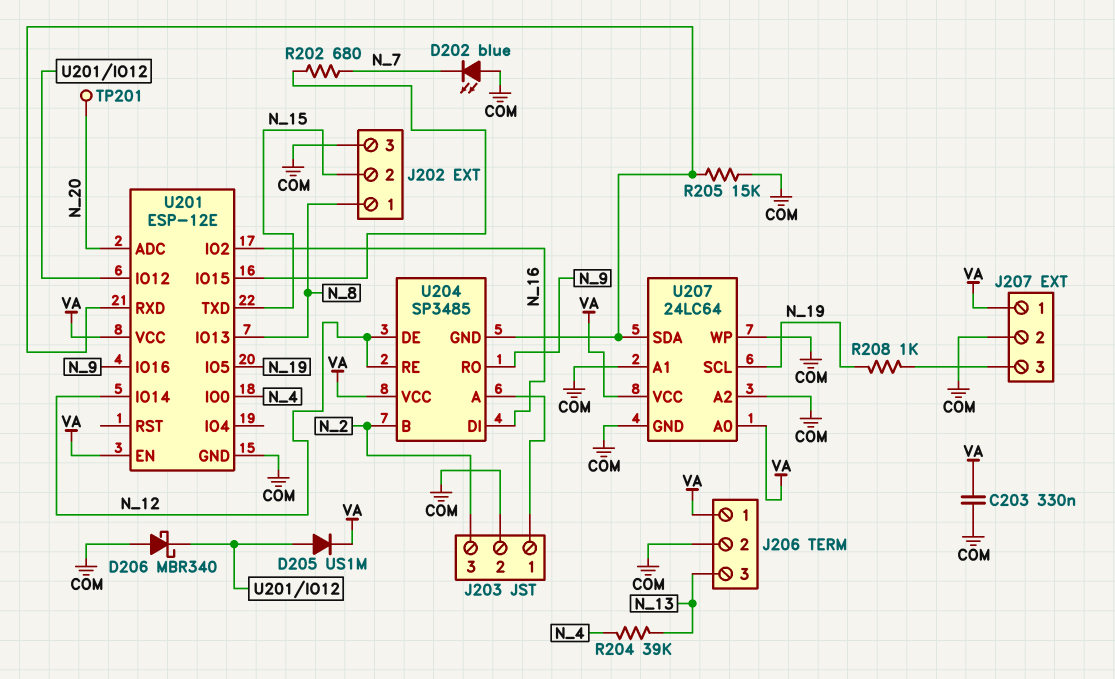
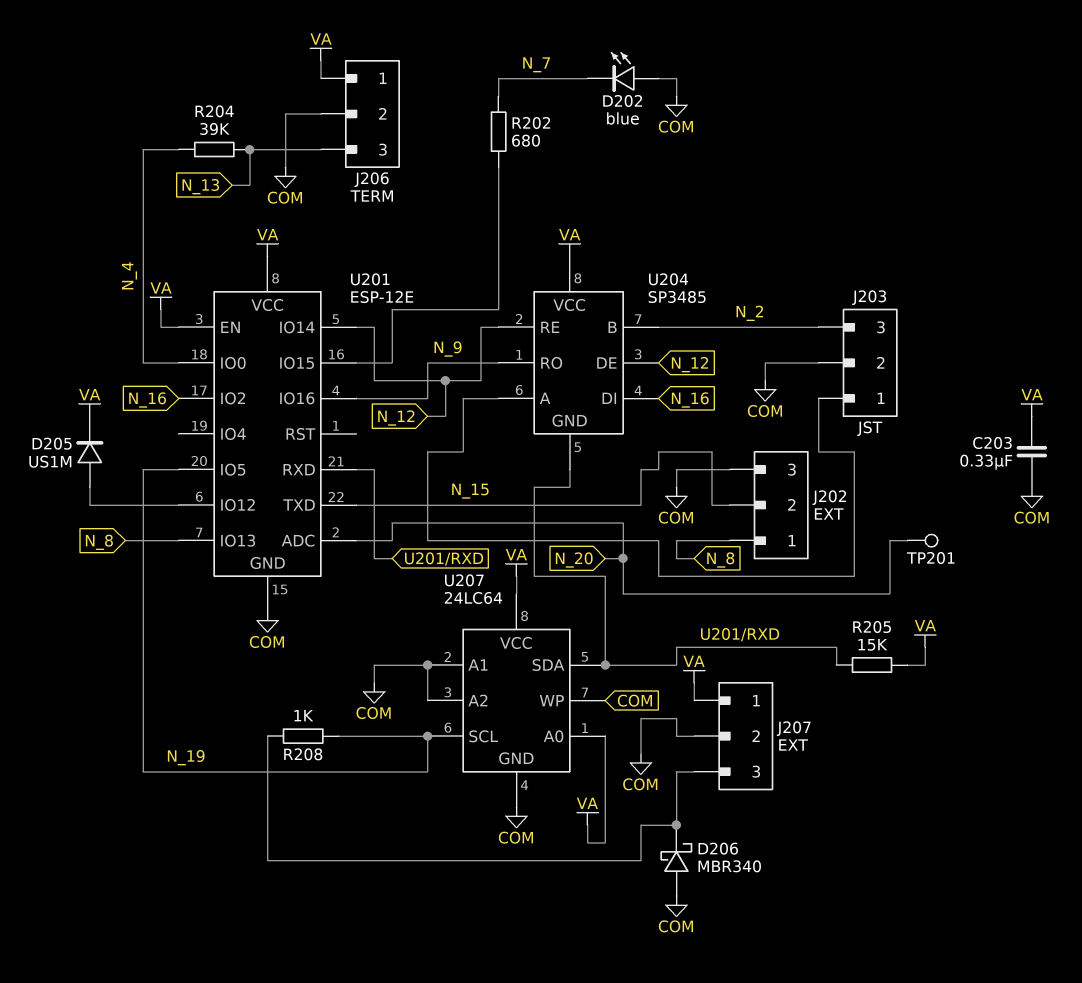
D206: schottky MBR340 (A COM, K U201/IO12) -> schottky MBR340 (A COM, K J207/3)
R205: 15k (COM, U201/RXD) -> 15k (U201/RXD, VA)

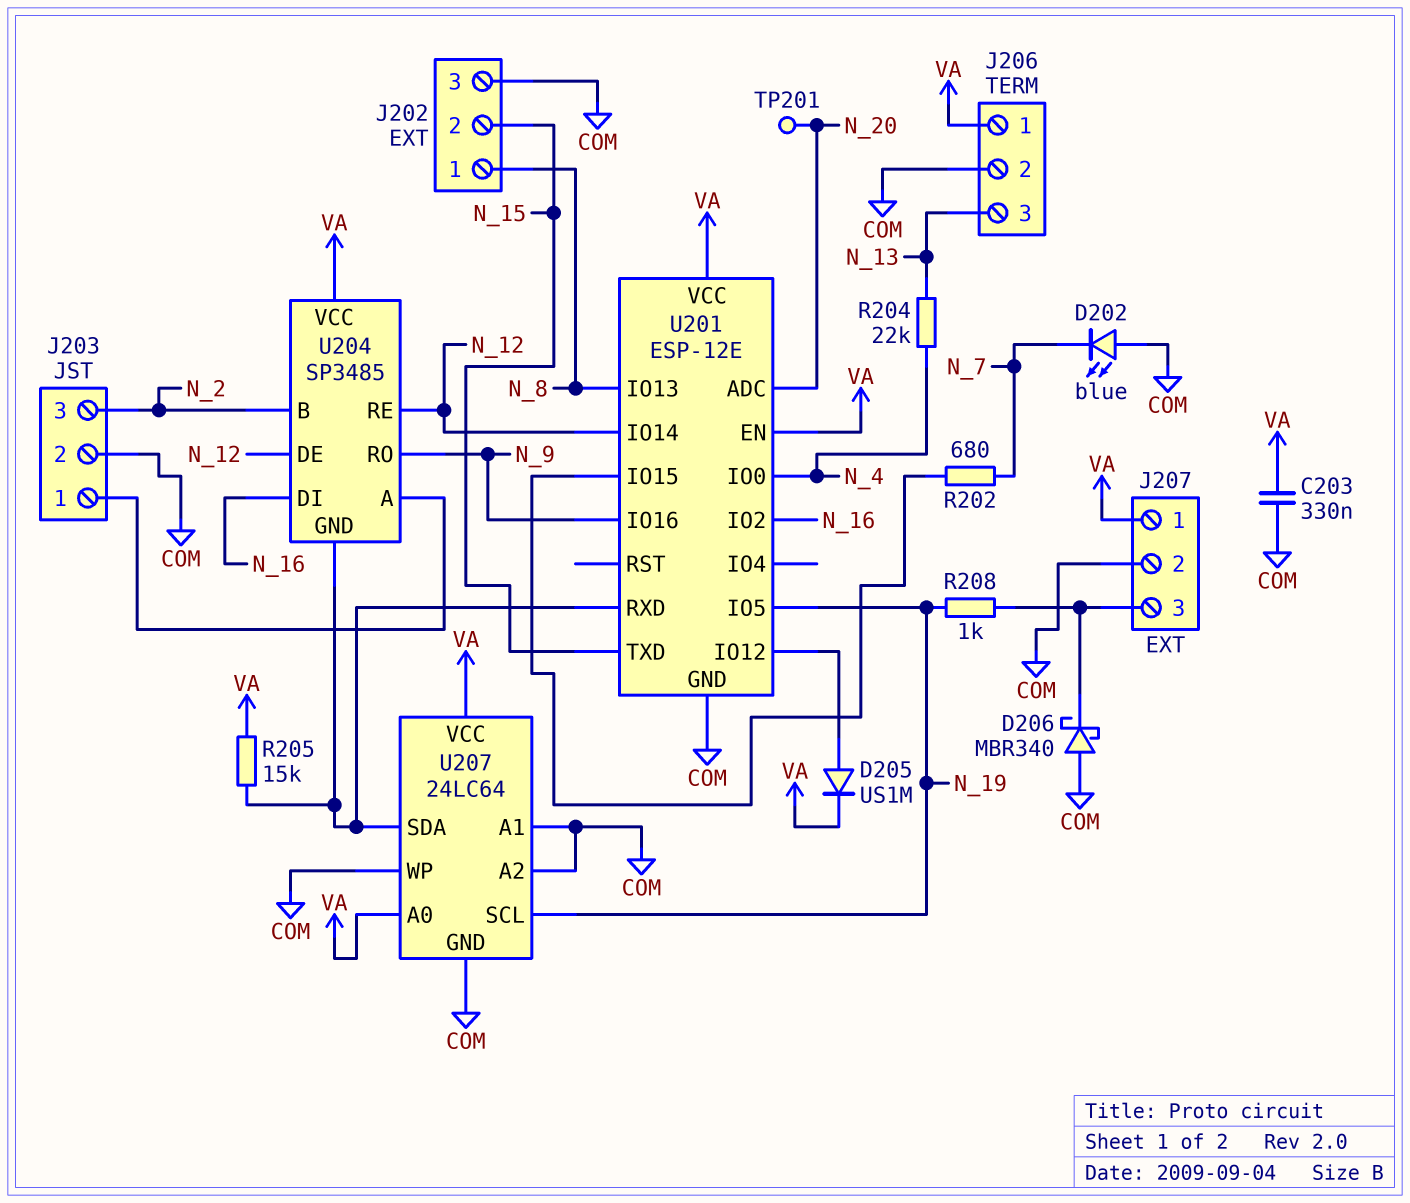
R204: 39k (N_4, N_13) -> 22k (N_4, N_13)

